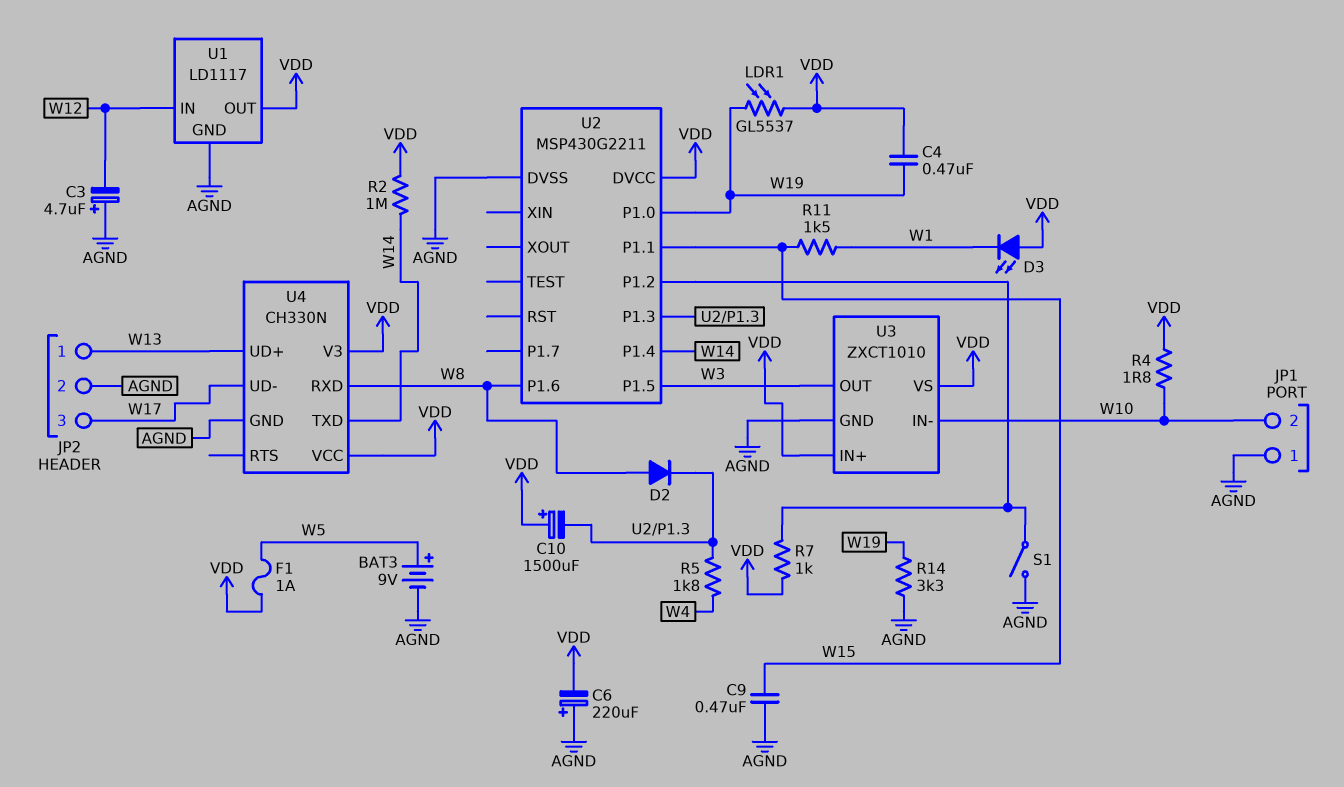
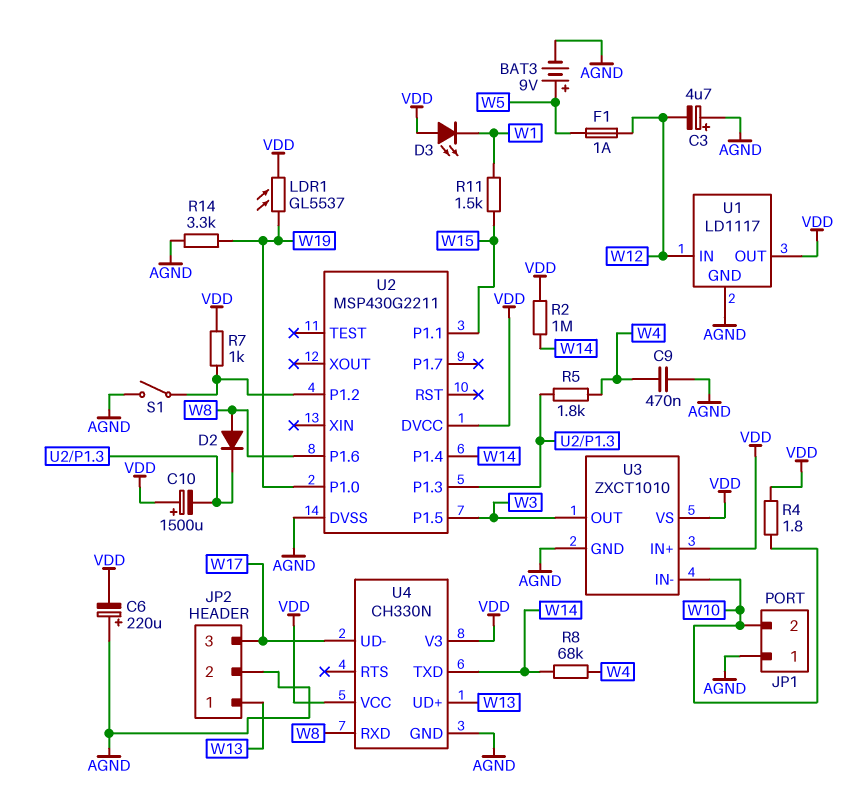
C4: 470nF (VDD, W19) -> none
C9: 470nF (AGND, W15) -> 470nF (AGND, W4)
F1: 1A (VDD, W5) -> 1A (W5, W12)
R8: none -> 68k (W4, W14)

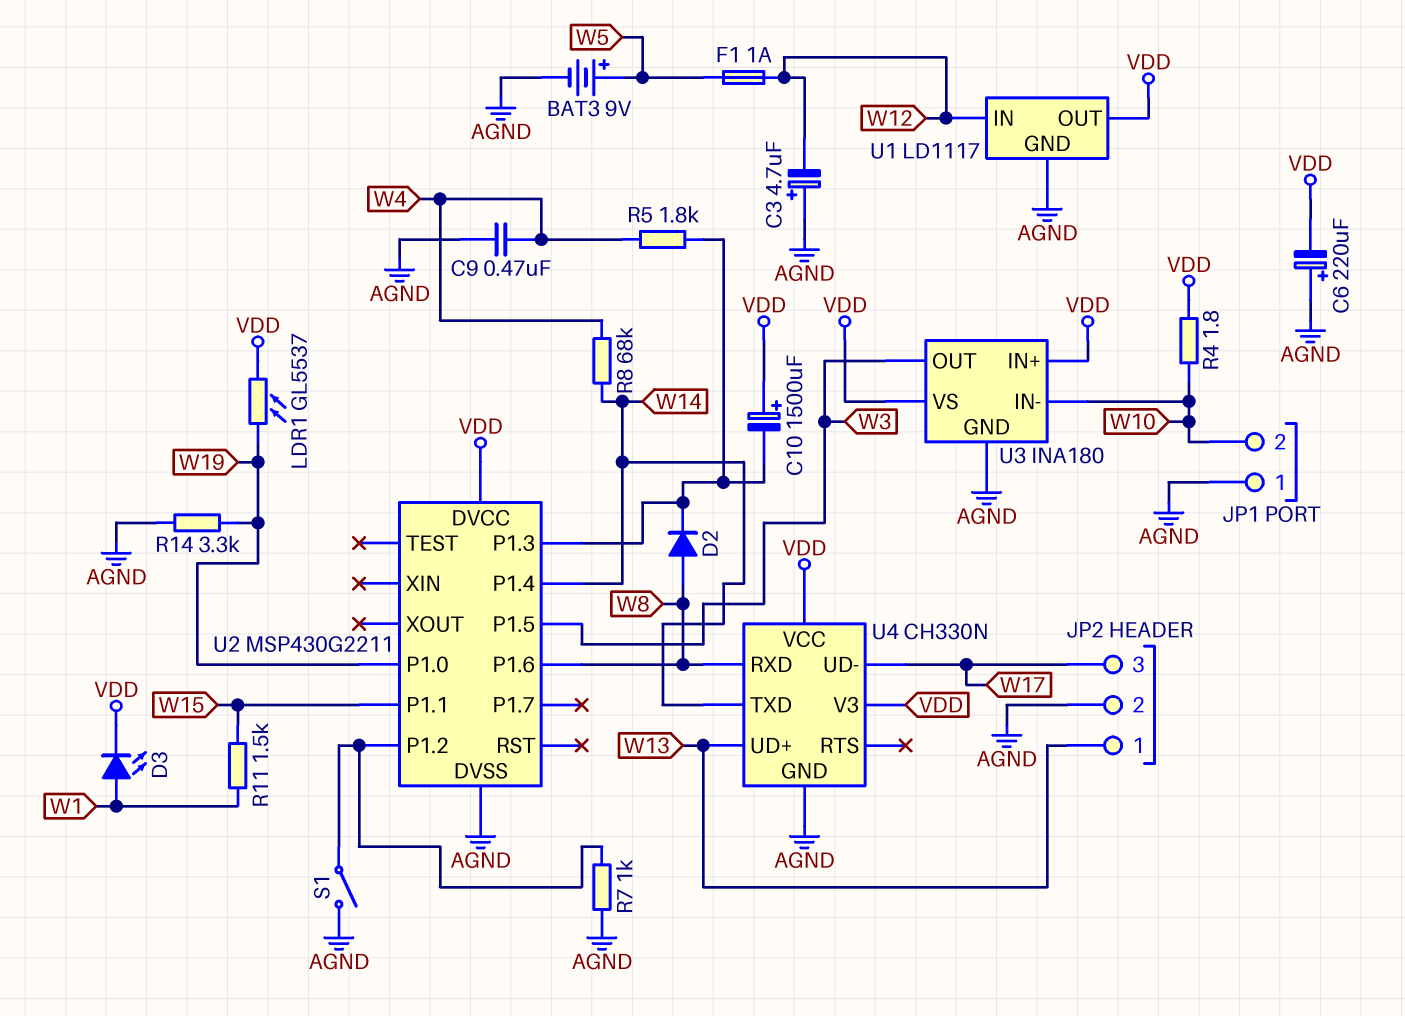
D3: LED (A VDD, K W1) -> LED (A W1, K VDD)
R2: 1M (VDD, W14) -> none
R7: 1k (U2/P1.2, VDD) -> 1k (AGND, U2/P1.2)
U3: ZXCT1010 -> INA180

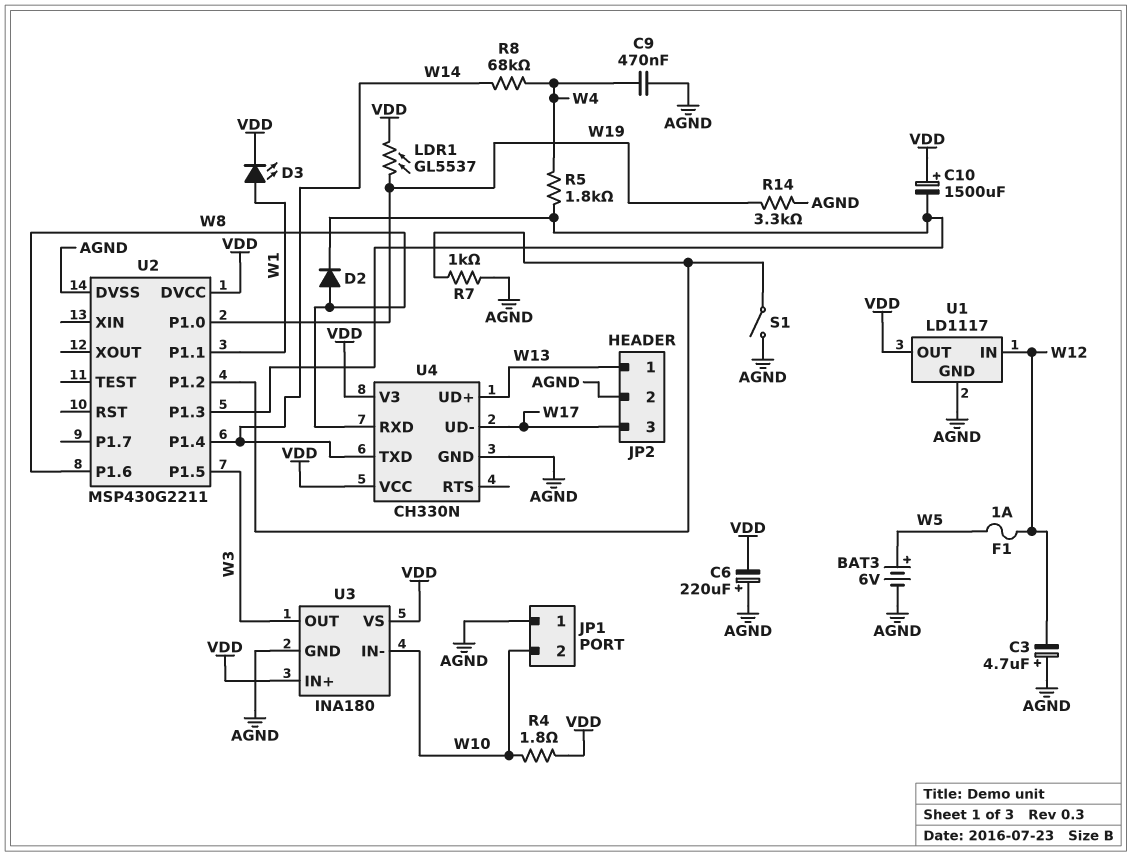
BAT3: 9V (plus W5, minus AGND) -> 6V (plus W5, minus AGND)
R11: 1.5k (W1, W15) -> none
U2 pin P1.1: W15 -> W1

